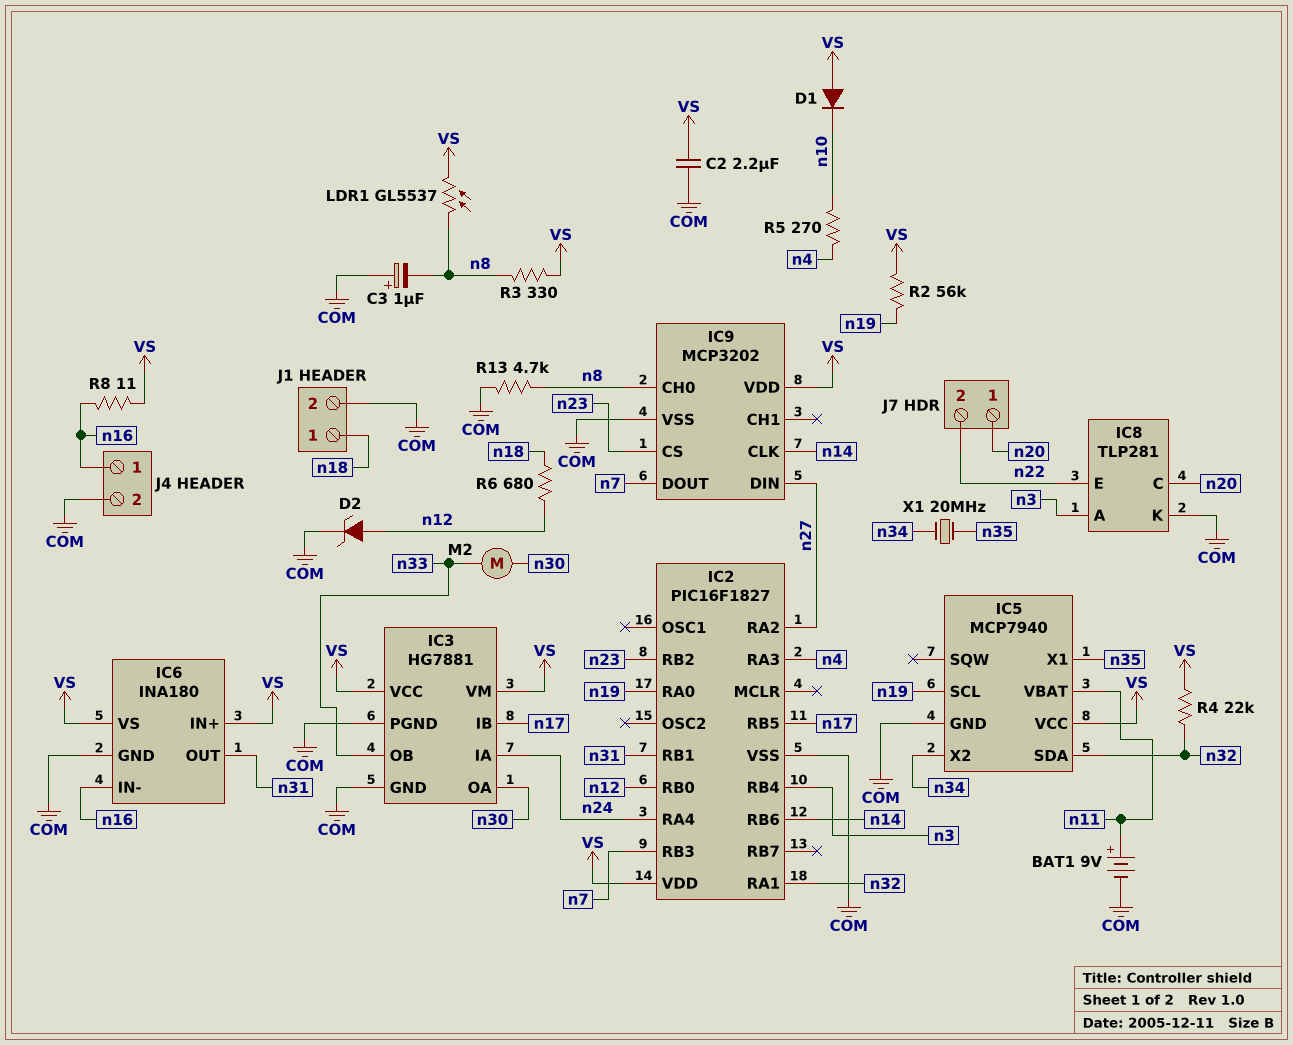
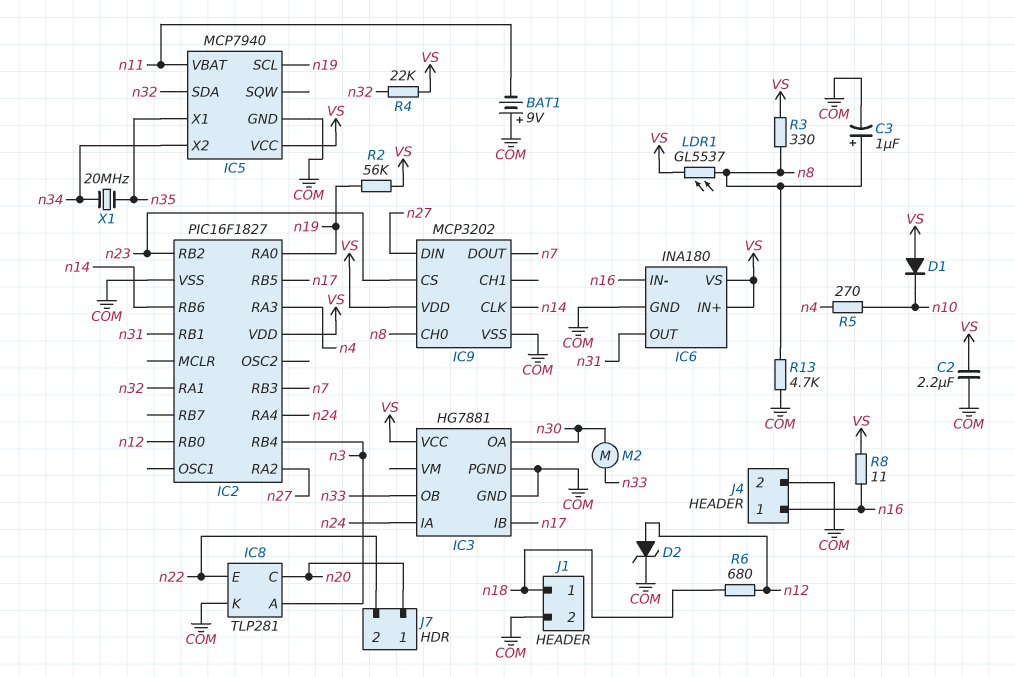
BAT1: 9V (plus n11, minus COM) -> 9V (plus COM, minus n11)
C3: 1uF (plus COM, minus n8) -> 1uF (plus n8, minus COM)
IC3 pin VM: VS -> none

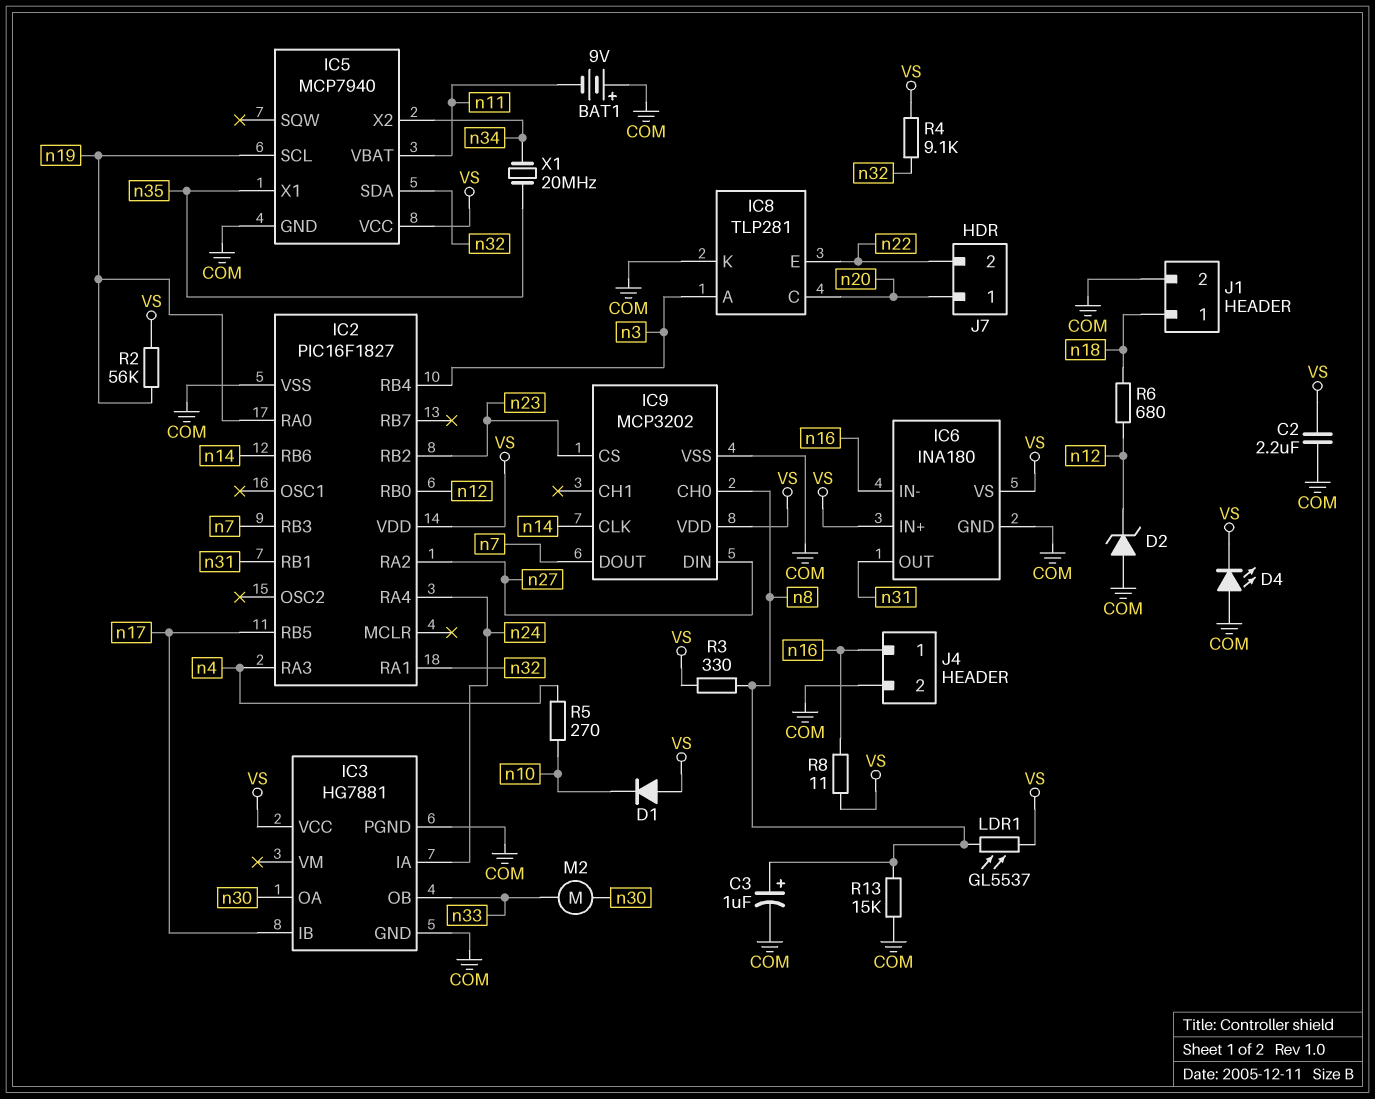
D2: zener (A n12, K COM) -> zener (A COM, K n12)
D4: none -> LED (A COM, K VS)
R4: 22k (VS, n32) -> 9.1k (VS, n32)
R13: 4.7k (COM, n8) -> 15k (COM, n8)

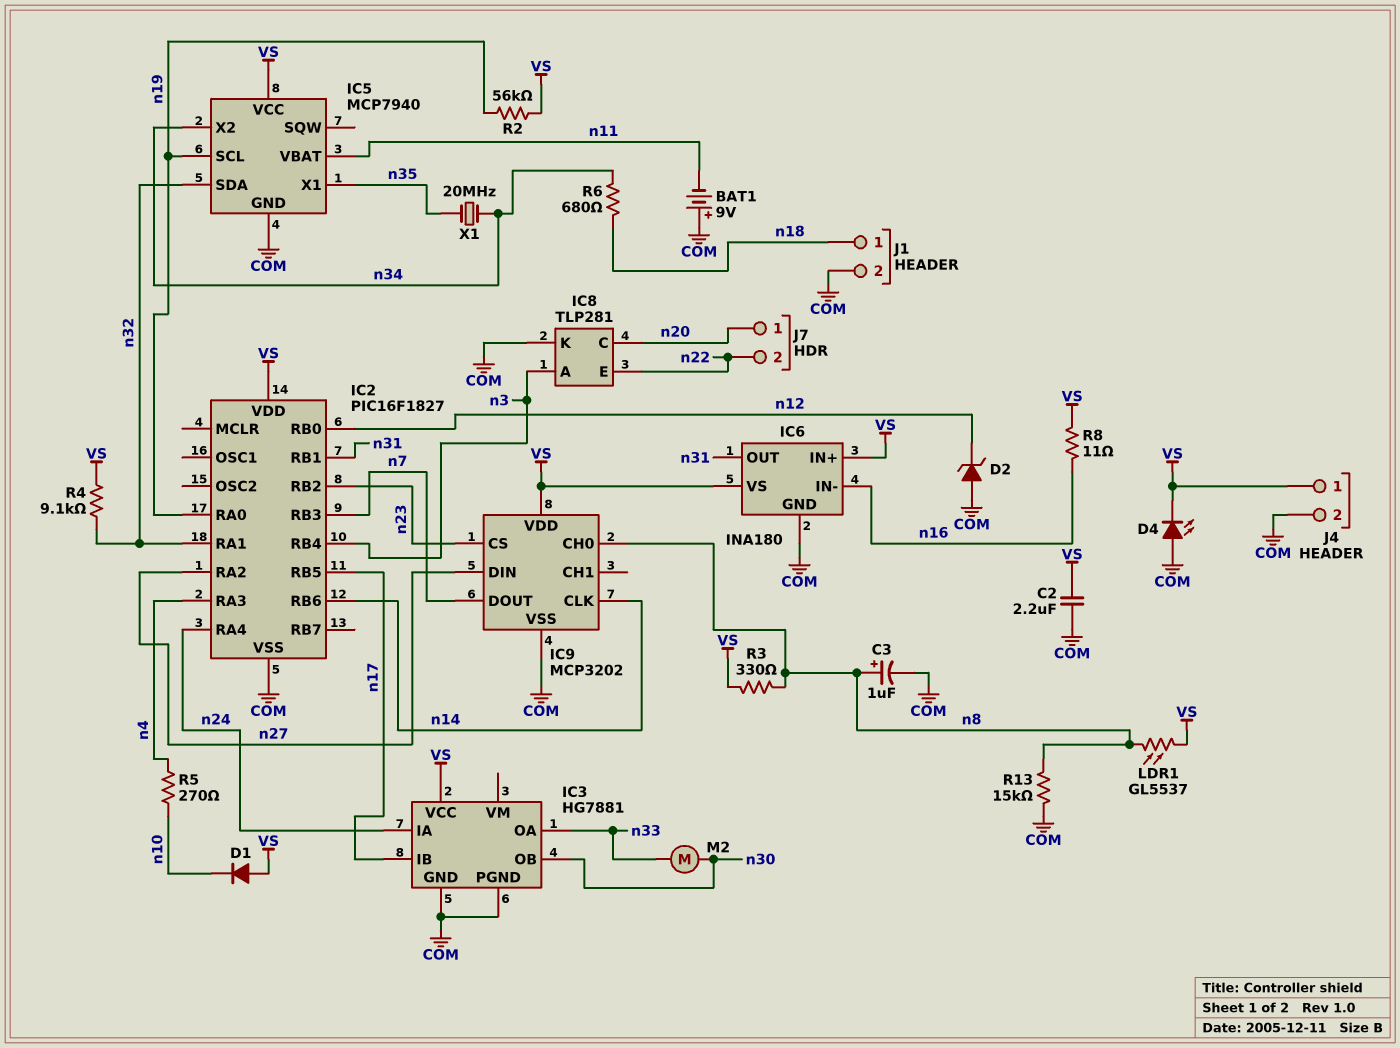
IC3 pin OA: n30 -> n33
IC3 pin OB: n33 -> n30
J4 pin 1: n16 -> VS
R6: 680 (n12, n18) -> 680 (n18, n34)

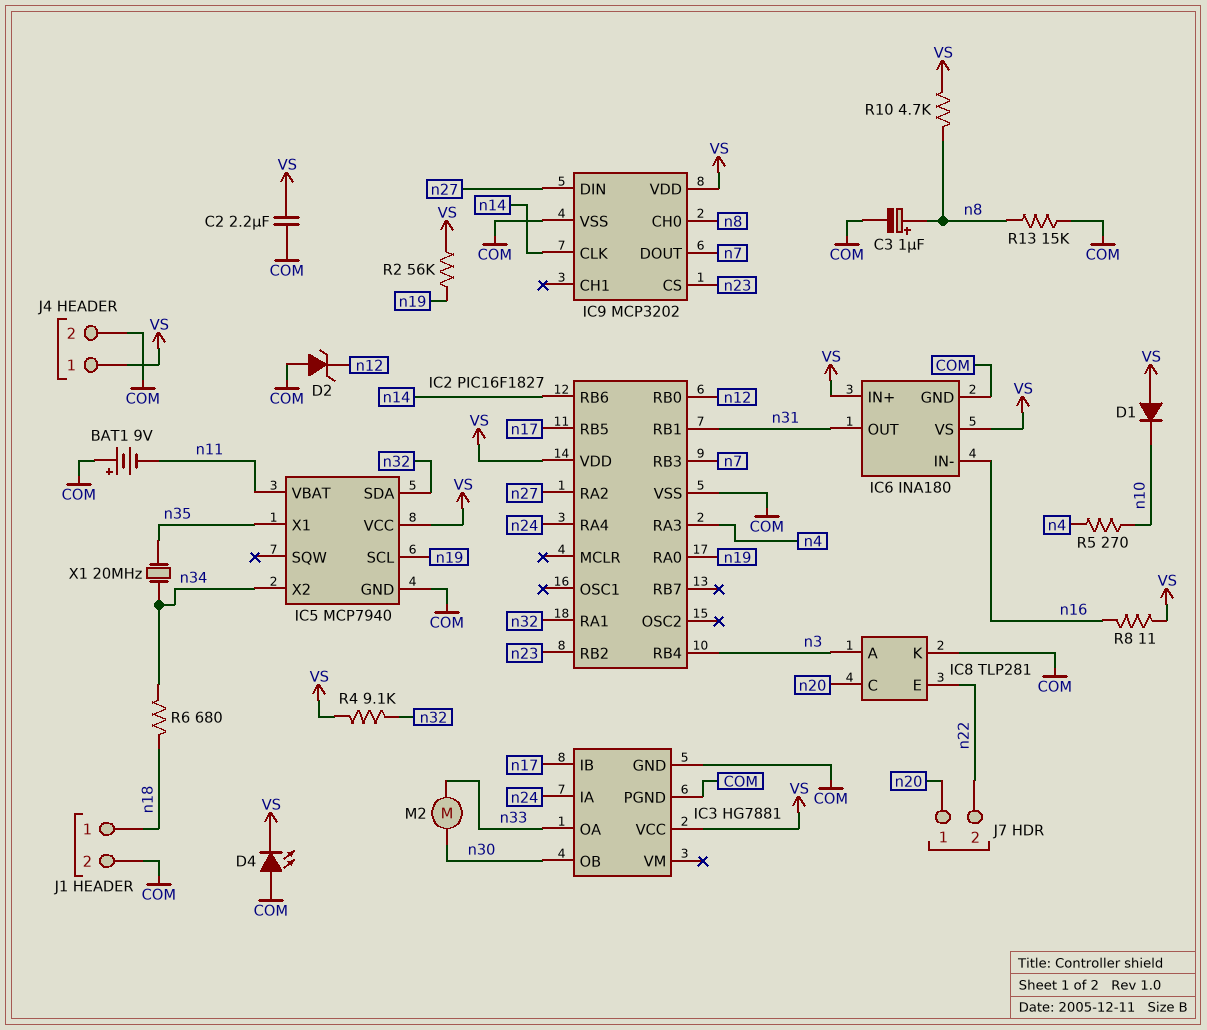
LDR1: GL5537 (VS, n8) -> none
R3: 330 (VS, n8) -> none
R10: none -> 4.7k (VS, n8)

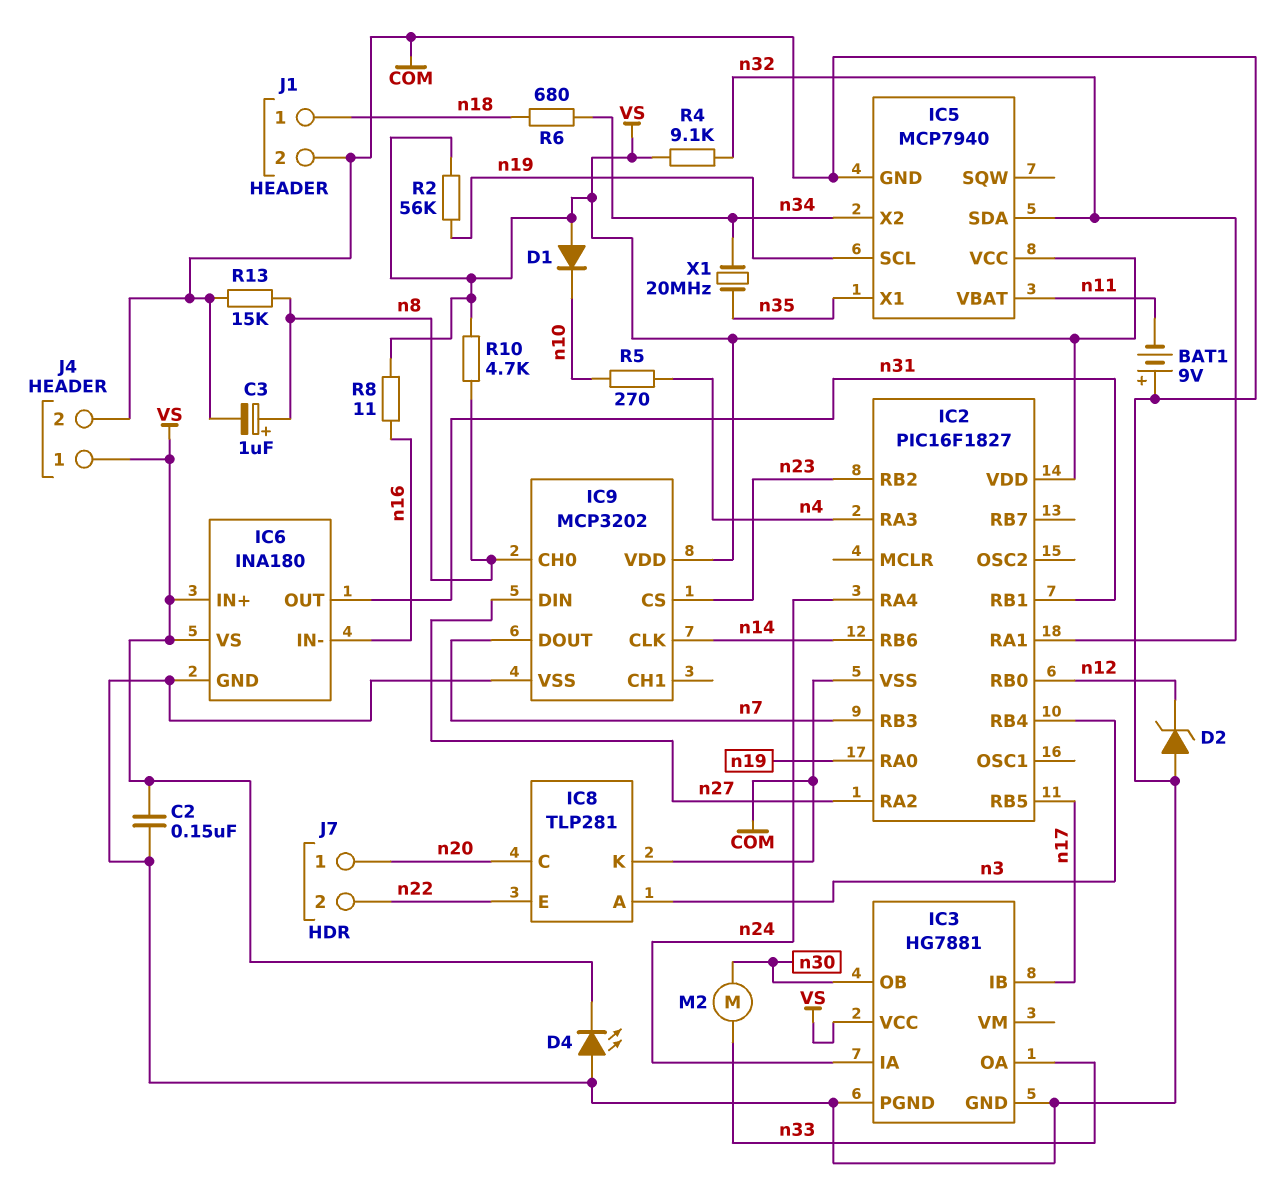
C2: 2.2uF (COM, VS) -> 150nF (COM, VS)

